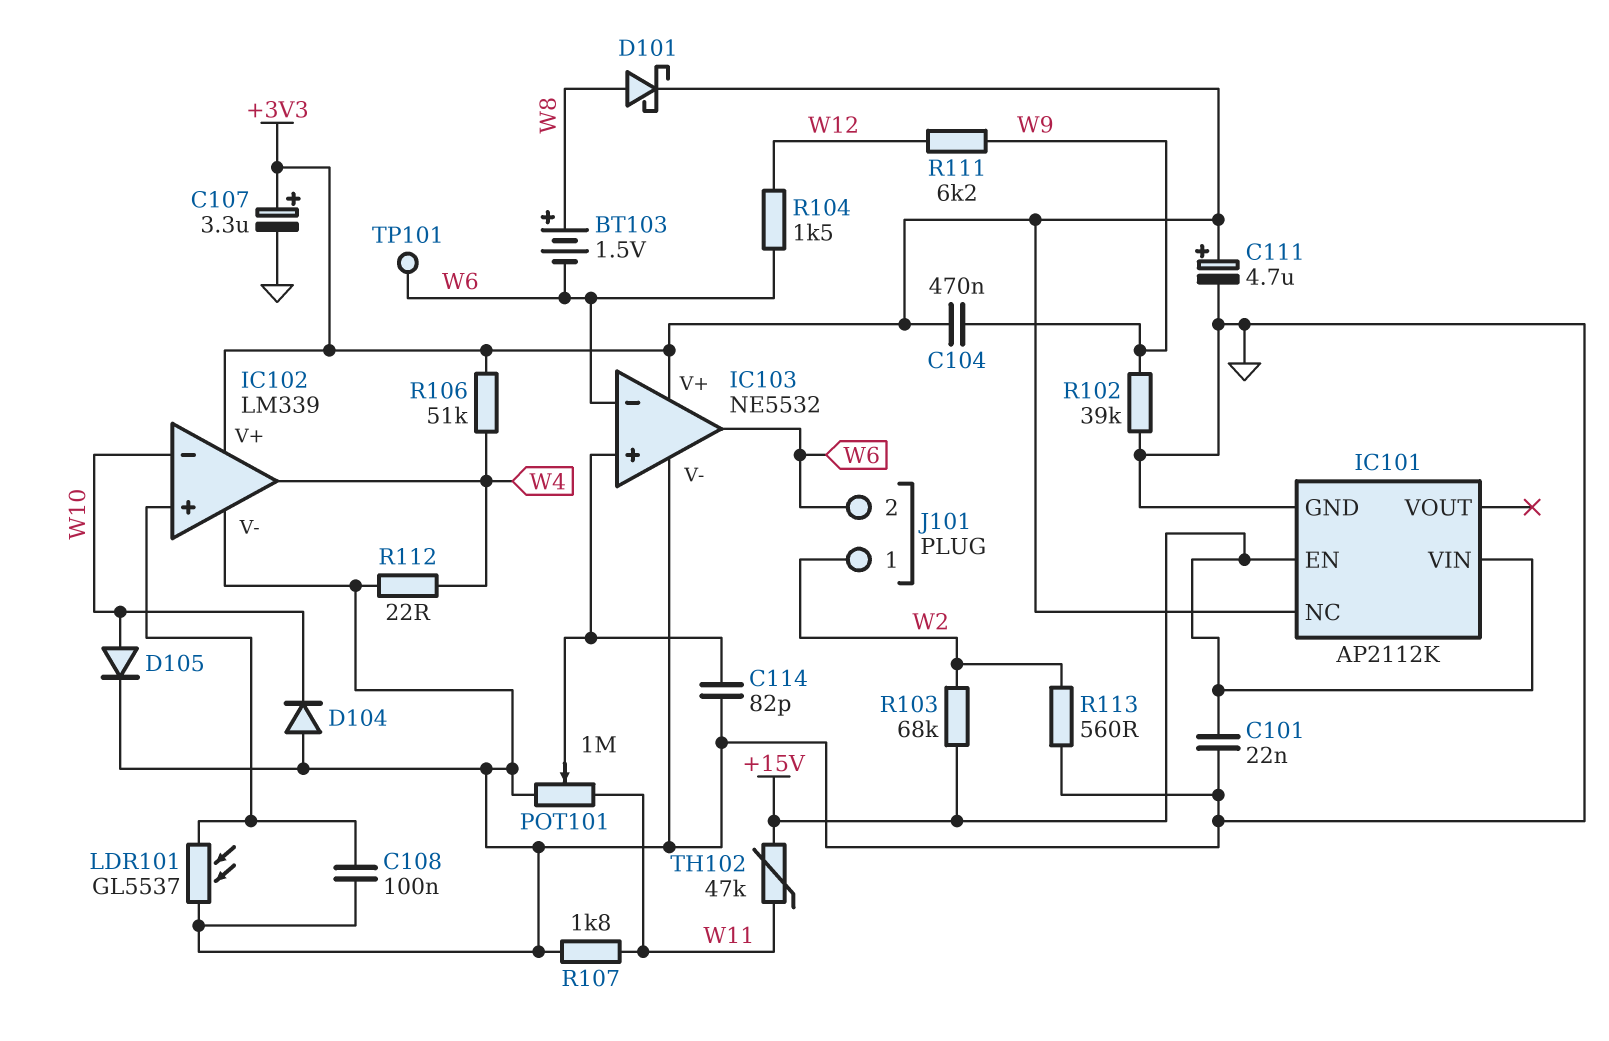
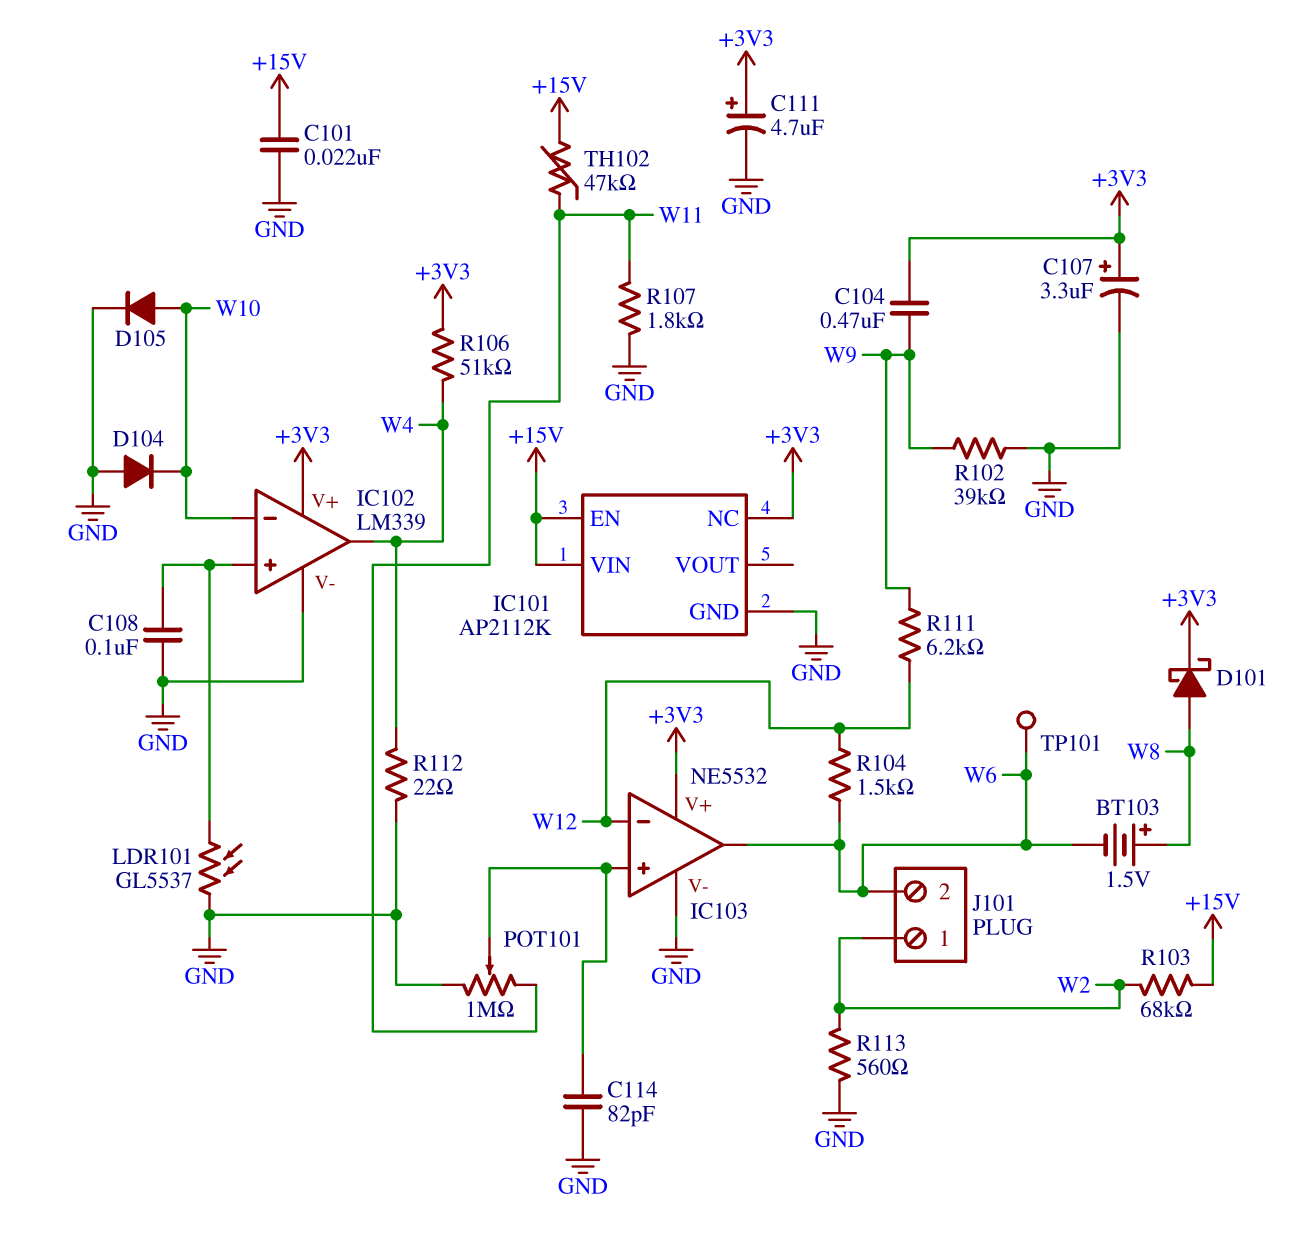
IC103 pin in-: W6 -> W12

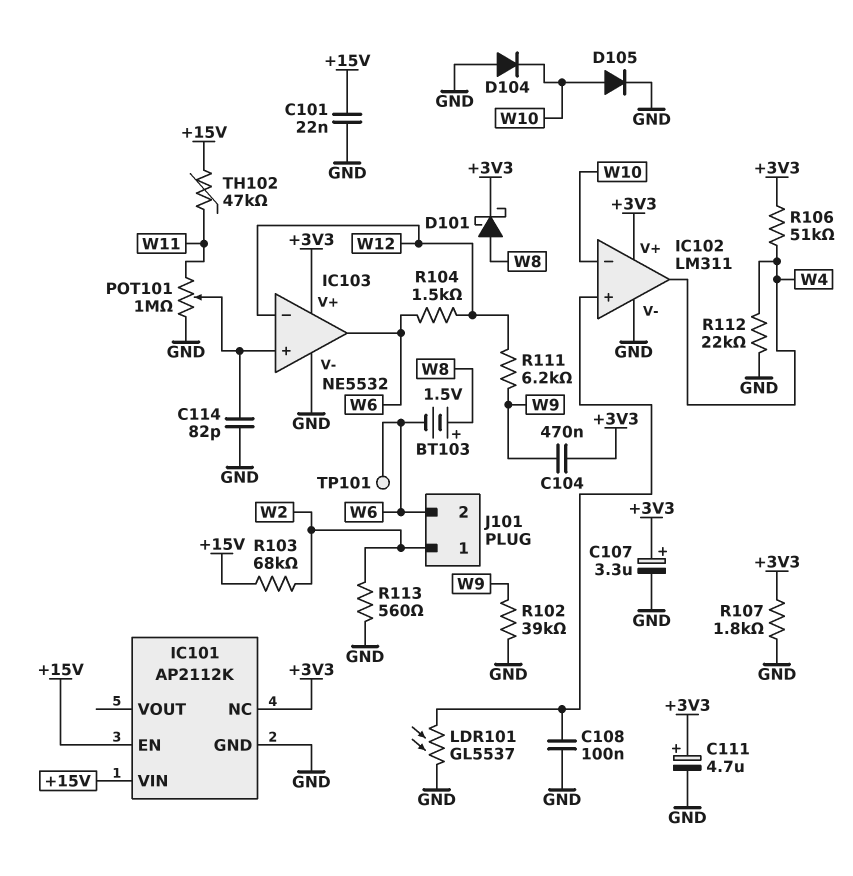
IC102: LM339 -> LM311
R107: 1.8k (GND, W11) -> 1.8k (+3V3, GND)
R112: 22 (GND, W4) -> 22k (GND, W4)

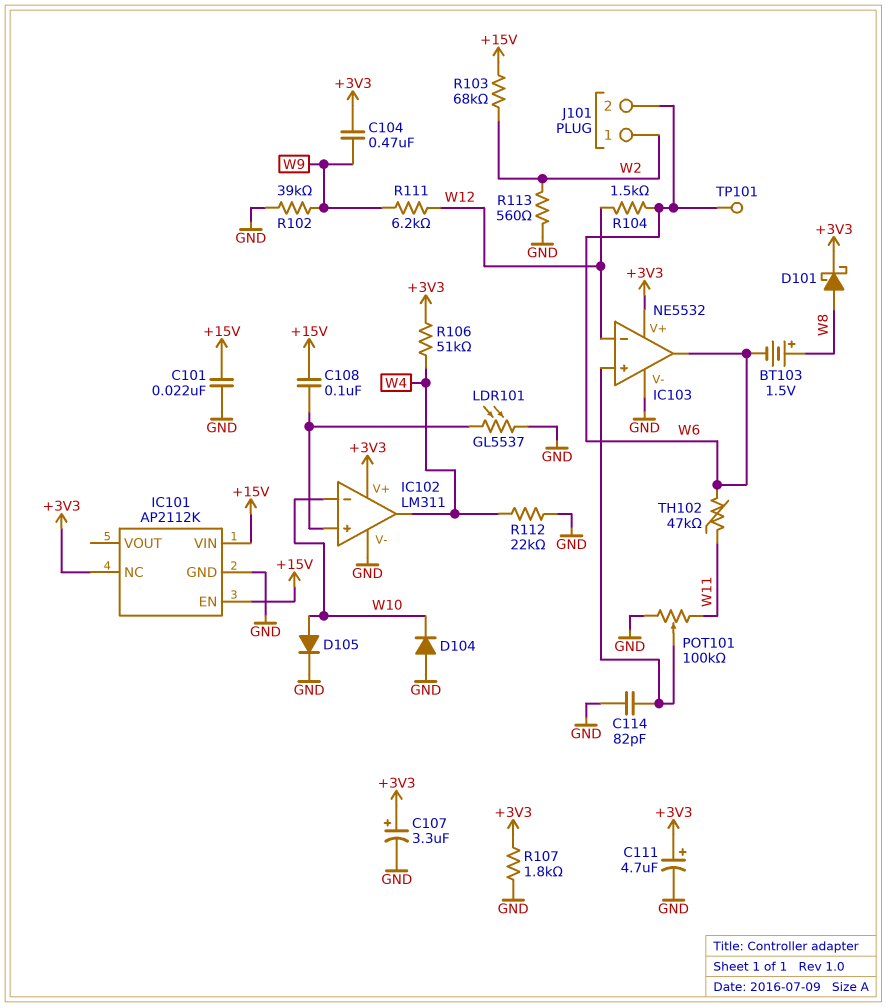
C108: 100nF (GND, IC102/in+) -> 100nF (+15V, IC102/in+)
POT101: 1M (GND, W11, wiper IC103/in+) -> 100k (GND, W11, wiper IC103/in+)
TH102: 47k (+15V, W11) -> 47k (W6, W11)

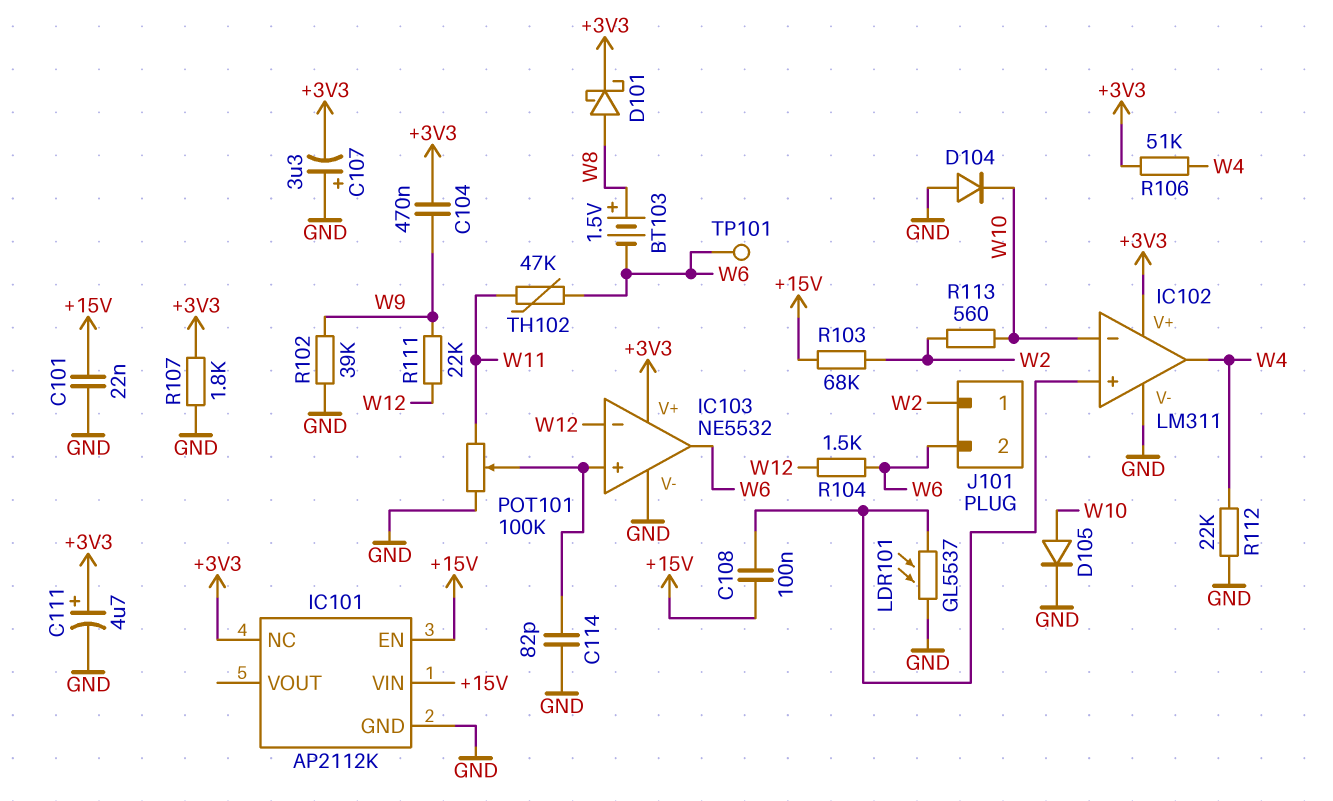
C107: 3.3uF (plus +3V3, minus GND) -> 3.3uF (plus GND, minus +3V3)
R111: 6.2k (W9, W12) -> 22k (W9, W12)
R113: 560 (GND, W2) -> 560 (W2, W10)

